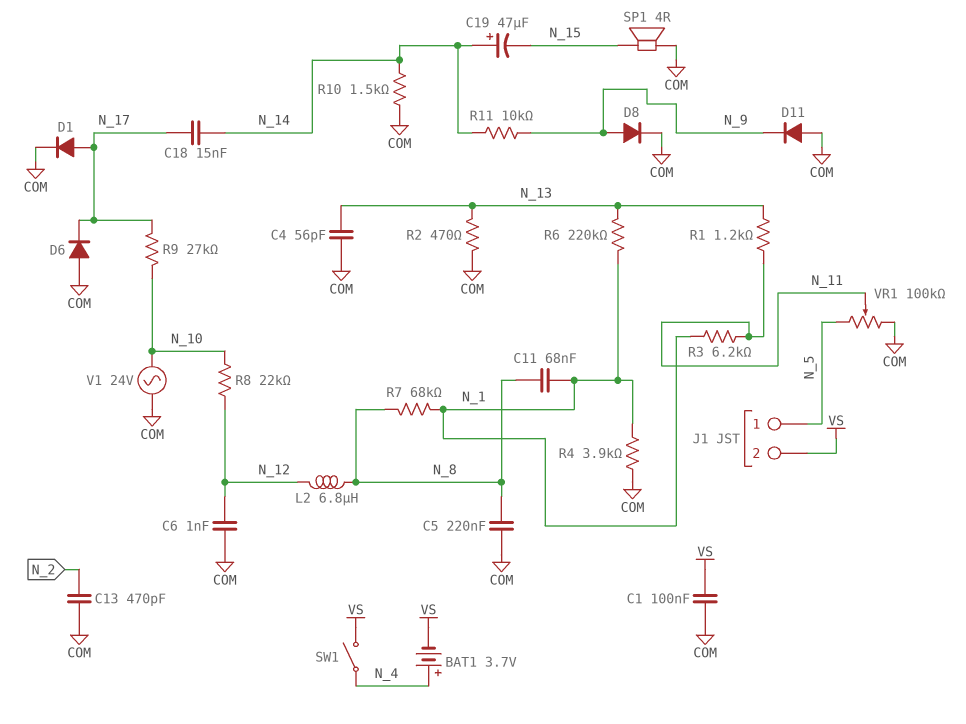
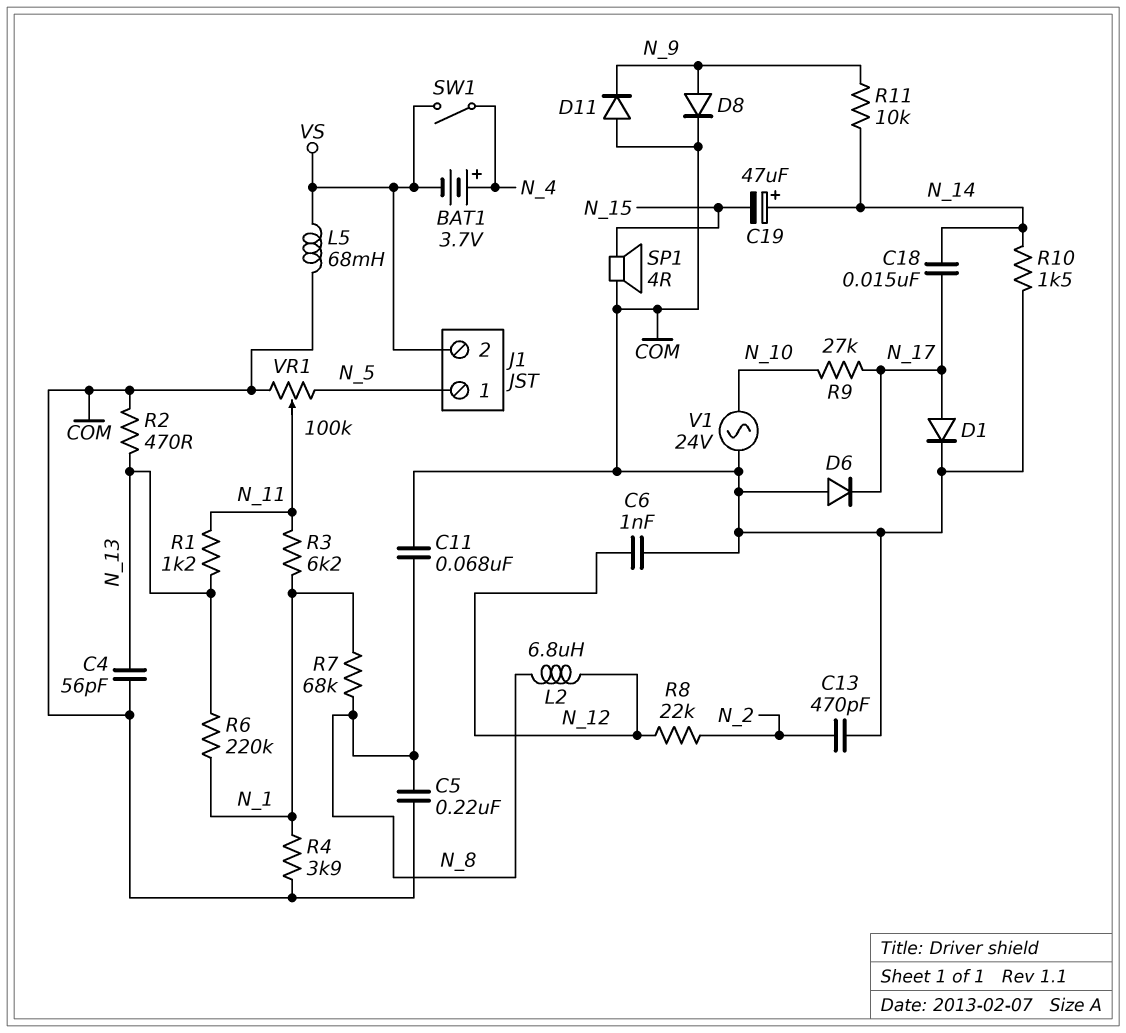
C1: 100nF (COM, VS) -> none
C11: 68nF (N_1, N_8) -> 68nF (COM, N_8)
L5: none -> 68mH (COM, VS)
R8: 22k (N_10, N_12) -> 22k (N_2, N_12)

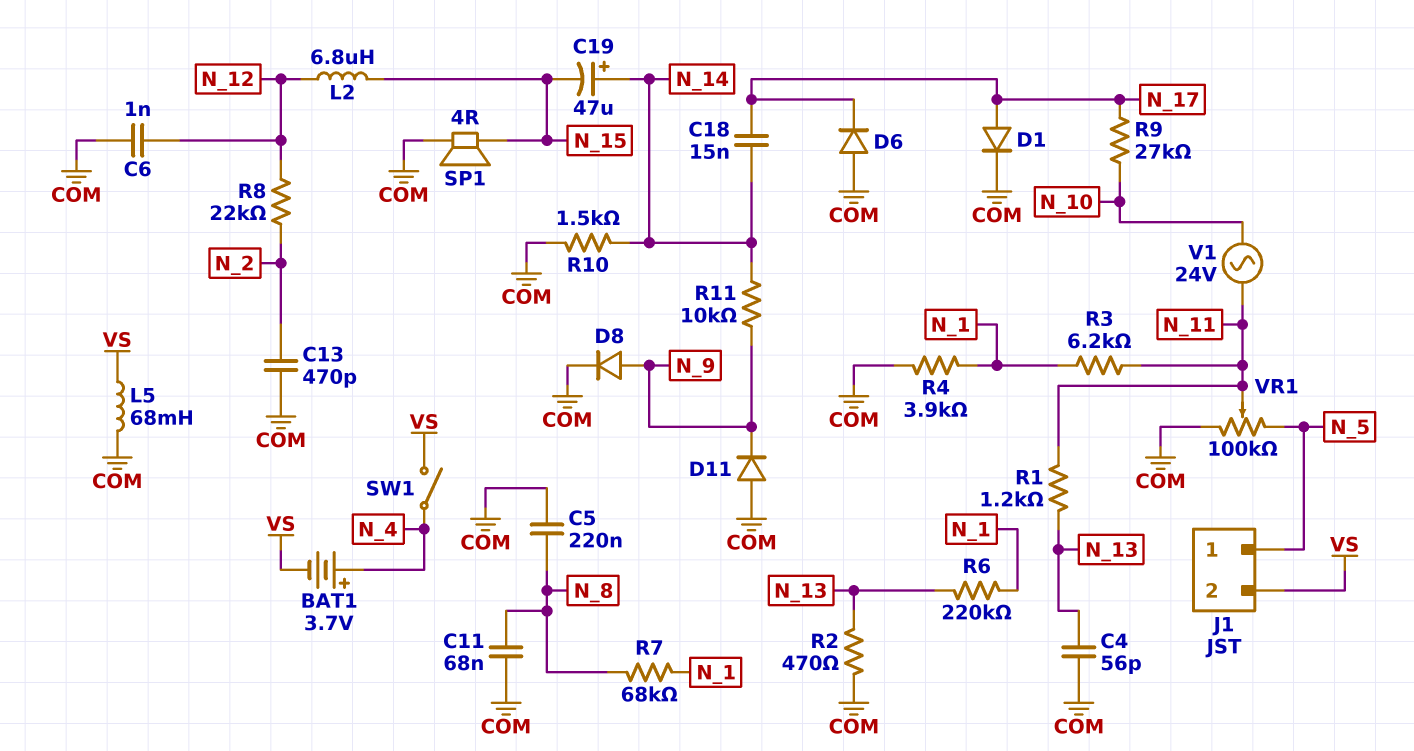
L2: 6.8uH (N_8, N_12) -> 6.8uH (N_12, N_15)
V1: AC 24V (COM, N_10) -> AC 24V (N_10, N_11)

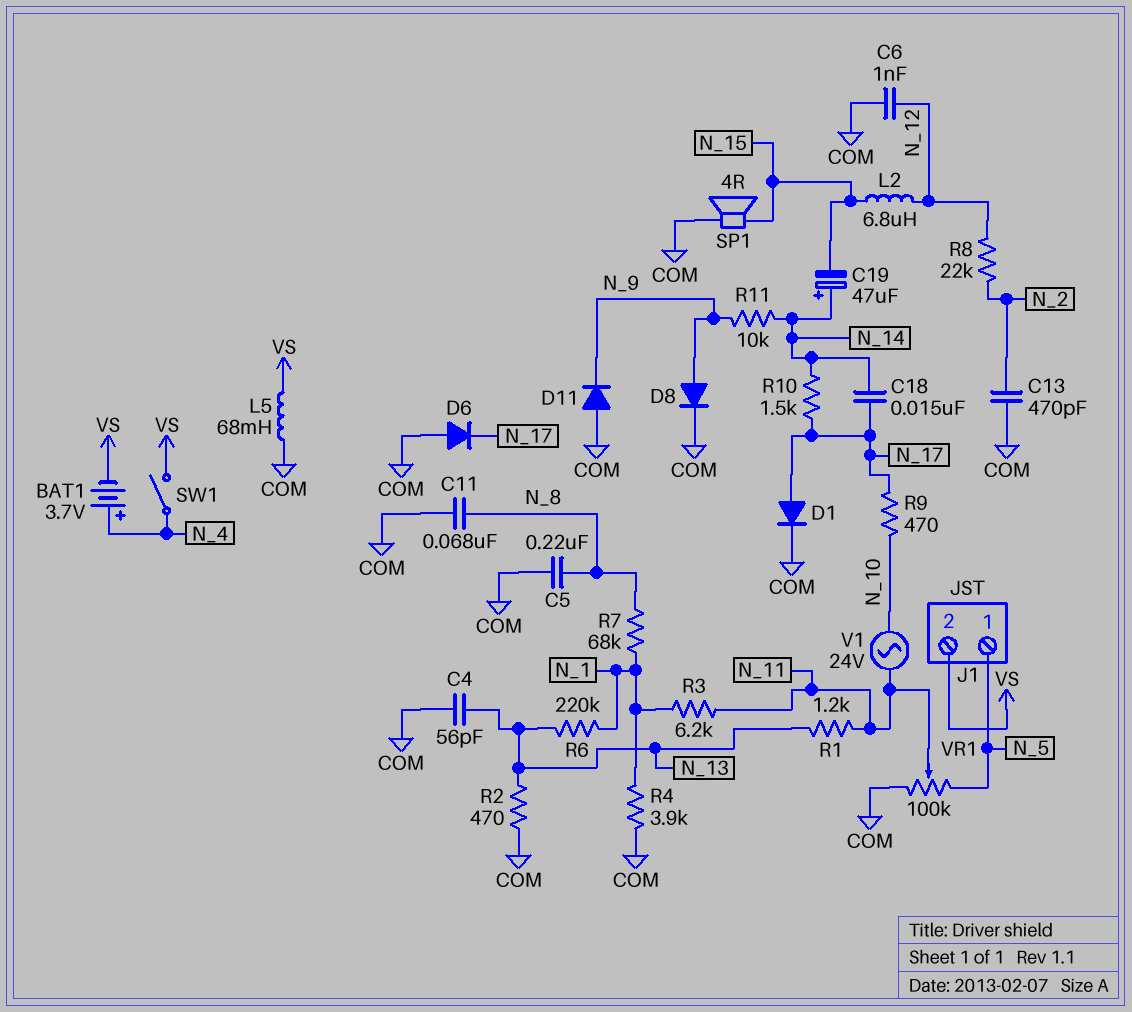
R9: 27k (N_10, N_17) -> 470 (N_10, N_17)
R10: 1.5k (COM, N_14) -> 1.5k (N_14, N_17)

